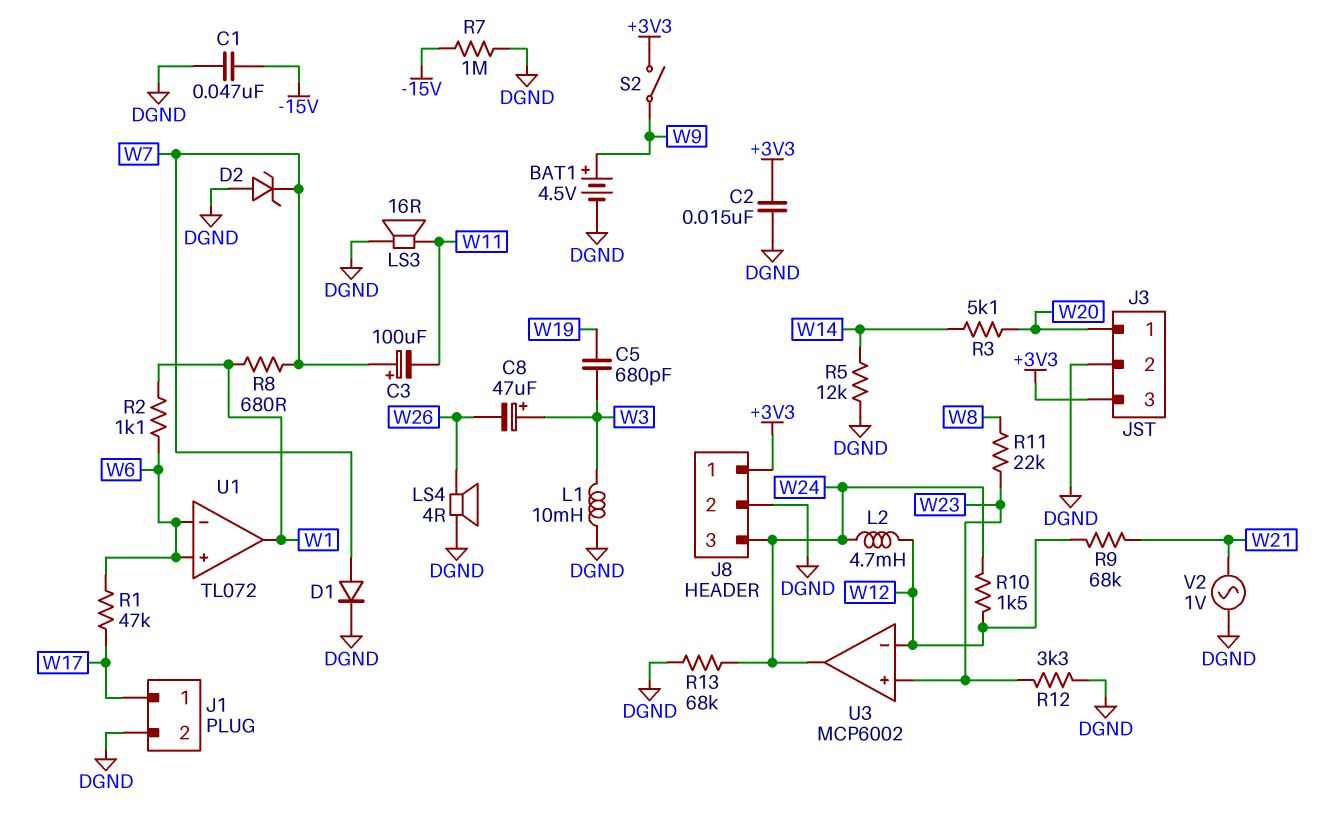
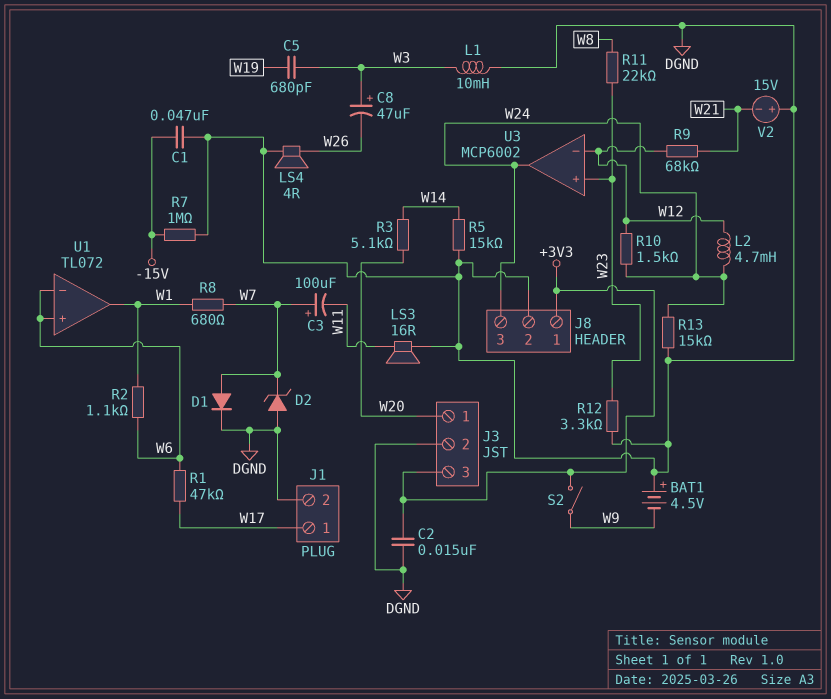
BAT1: 4.5V (plus W9, minus DGND) -> 4.5V (plus DGND, minus W9)
R5: 12k (DGND, W14) -> 15k (DGND, W14)
R13: 68k (DGND, W24) -> 15k (DGND, W24)
V2: AC 1V (DGND, W21) -> 15V (plus DGND, minus W21)

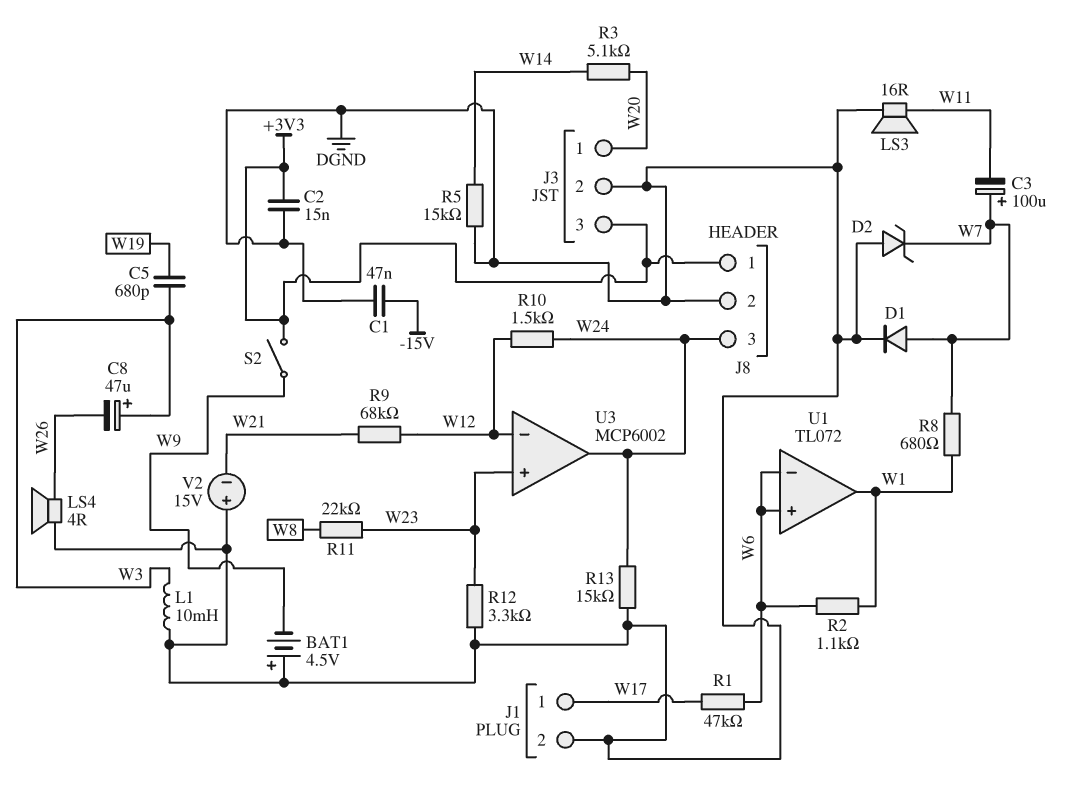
L2: 4.7mH (W12, W24) -> none
R7: 1M (-15V, DGND) -> none

